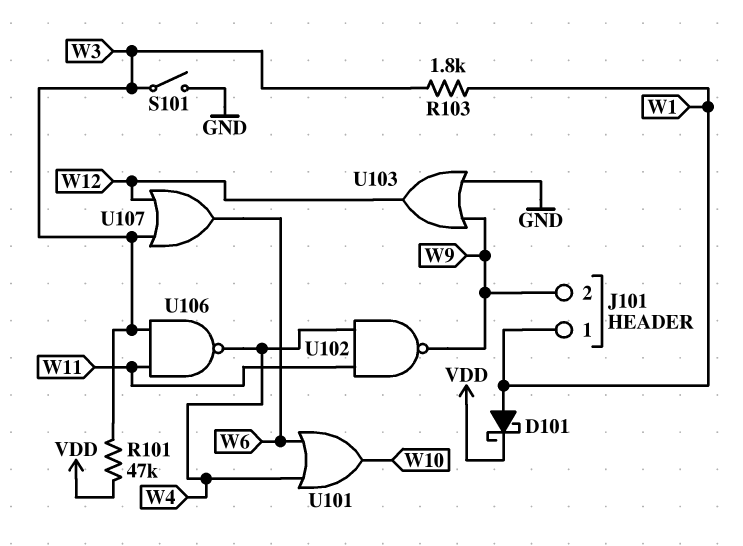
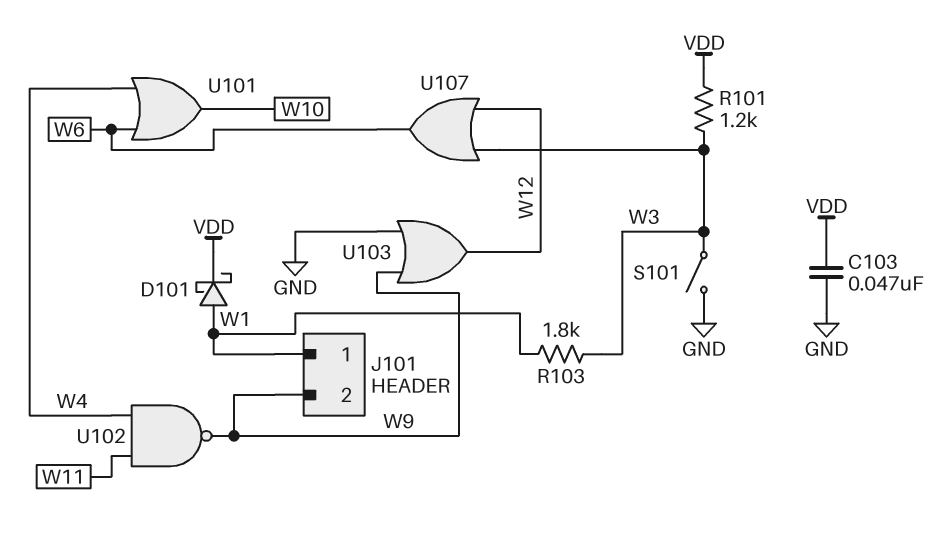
C103: none -> 47nF (GND, VDD)
R101: 47k (VDD, W3) -> 1.2k (VDD, W3)
U106: NAND (in W3, in W11, out W4) -> none

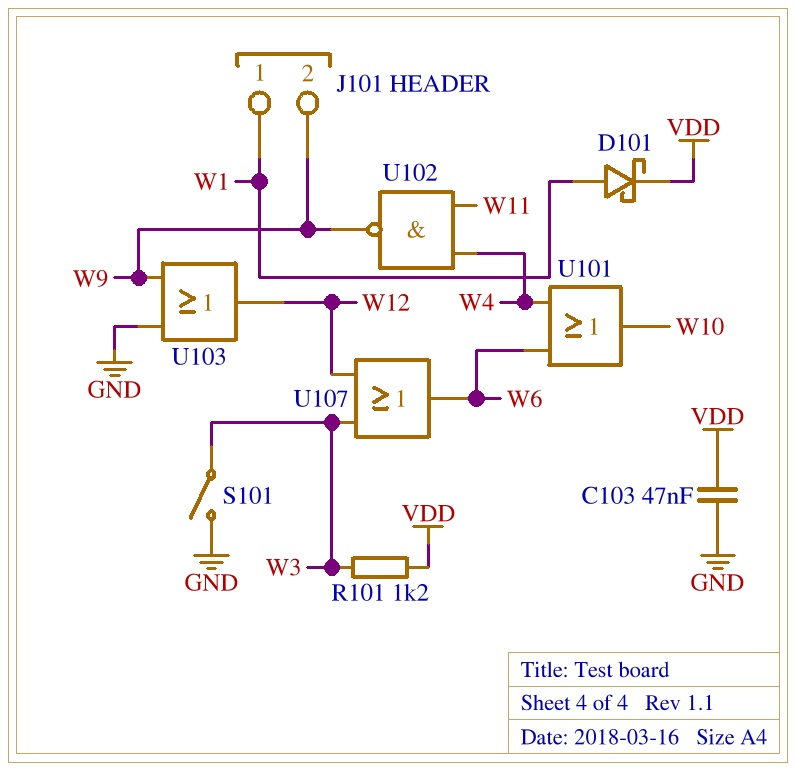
R103: 1.8k (W1, W3) -> none

